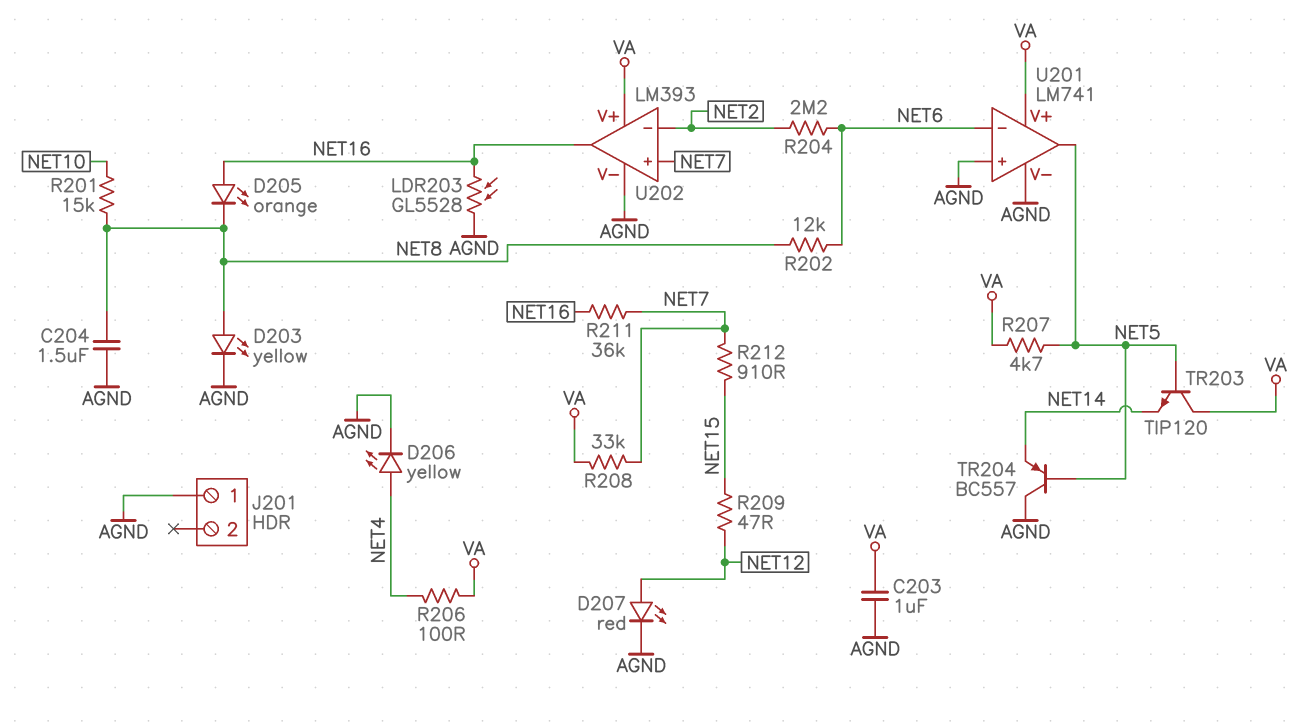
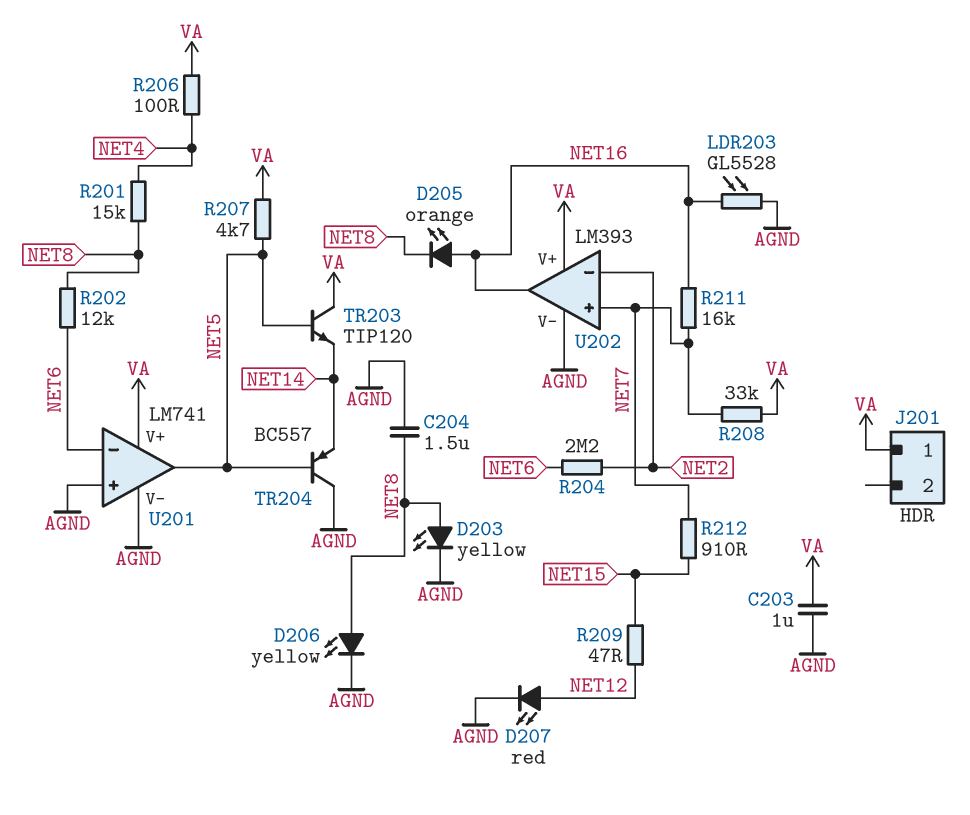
D206: LED yellow (A NET4, K AGND) -> LED yellow (A NET8, K AGND)
J201 pin 1: AGND -> VA
R201: 15k (NET8, NET10) -> 15k (NET4, NET8)
R211: 36k (NET7, NET16) -> 16k (NET7, NET16)

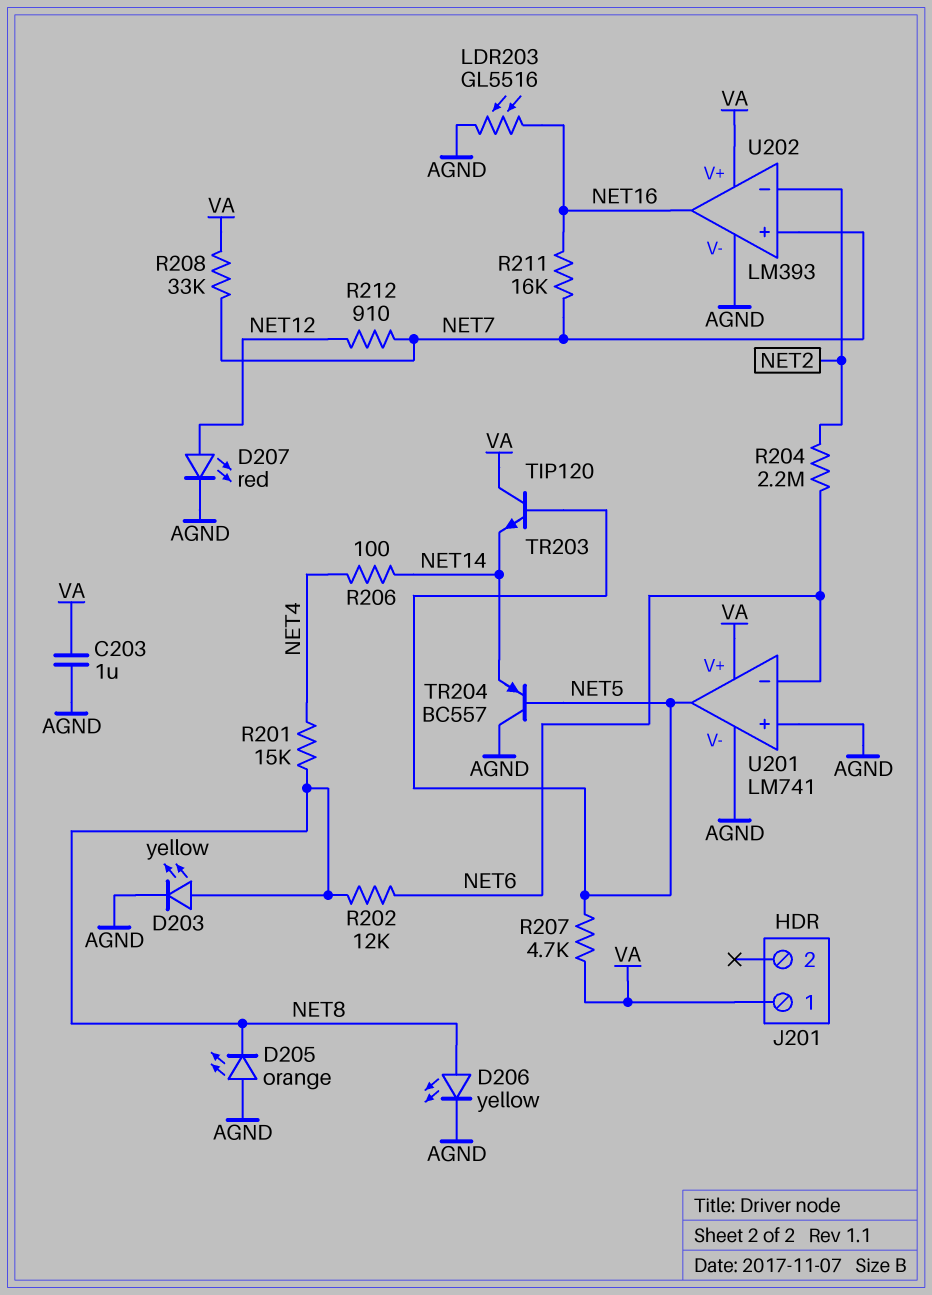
C204: 1.5uF (AGND, NET8) -> none
D205: LED orange (A NET16, K NET8) -> LED orange (A AGND, K NET8)
LDR203: GL5528 (AGND, NET16) -> GL5516 (AGND, NET16)
R206: 100 (NET4, VA) -> 100 (NET4, NET14)
R209: 47 (NET12, NET15) -> none
R212: 910 (NET7, NET15) -> 910 (NET7, NET12)

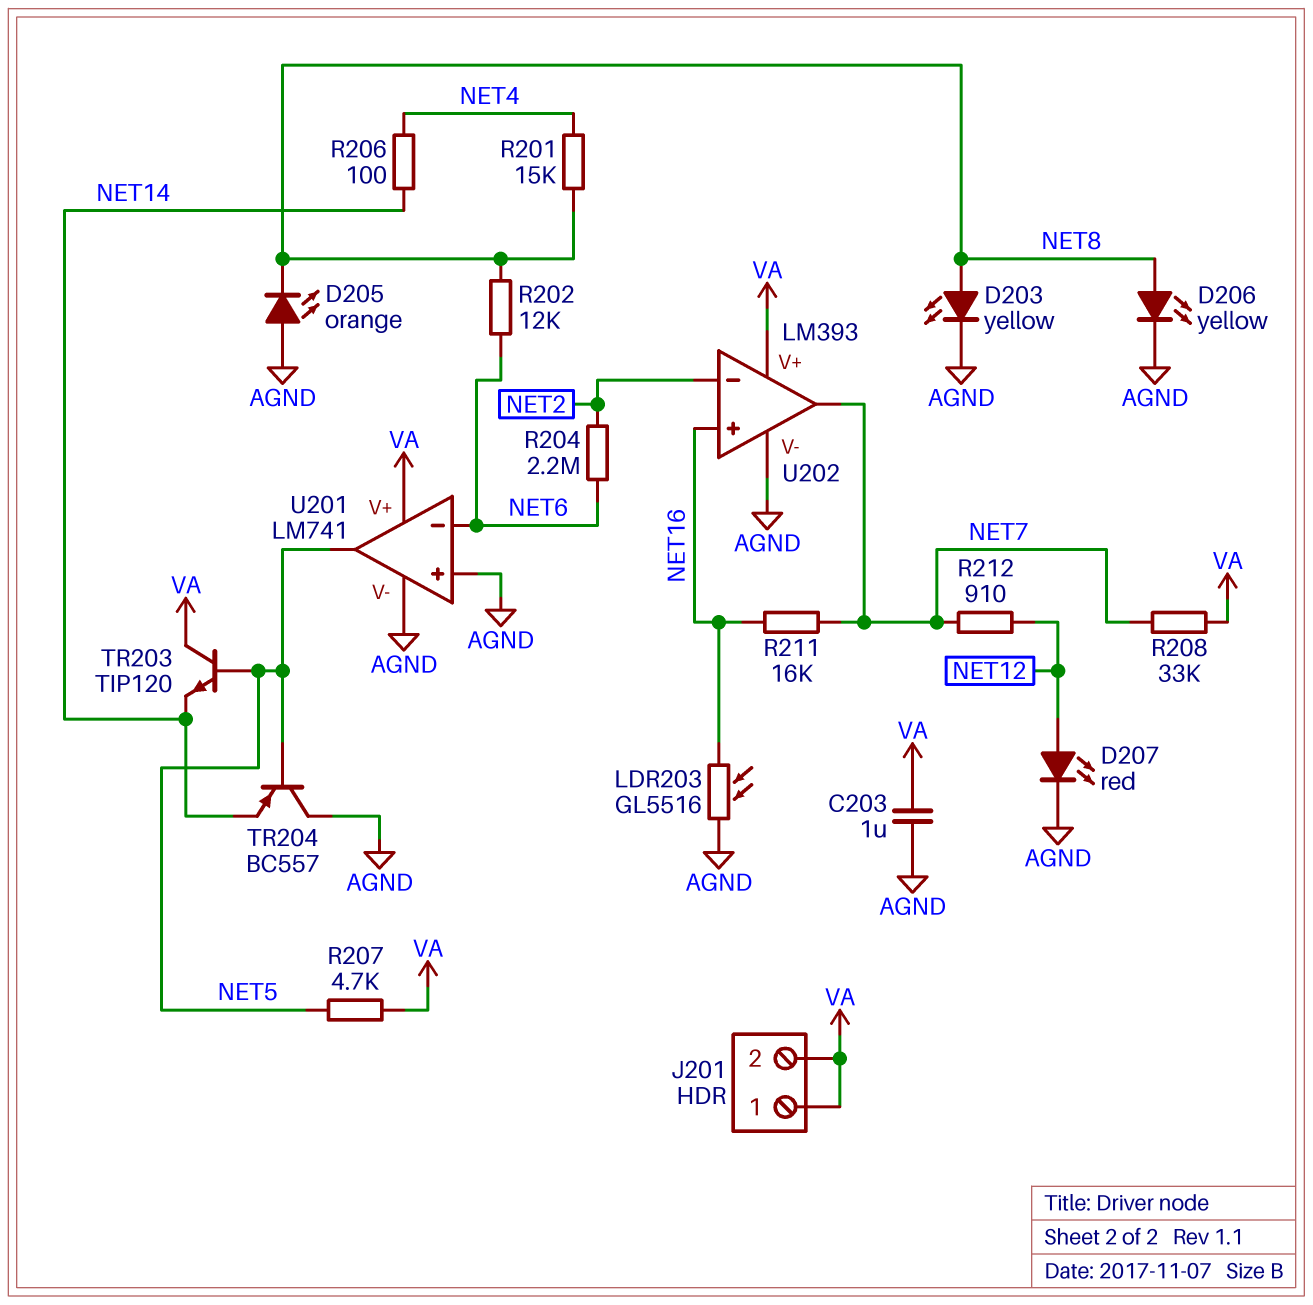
J201 pin 2: none -> VA
U202 pin in+: NET7 -> NET16
U202 pin out: NET16 -> NET7

